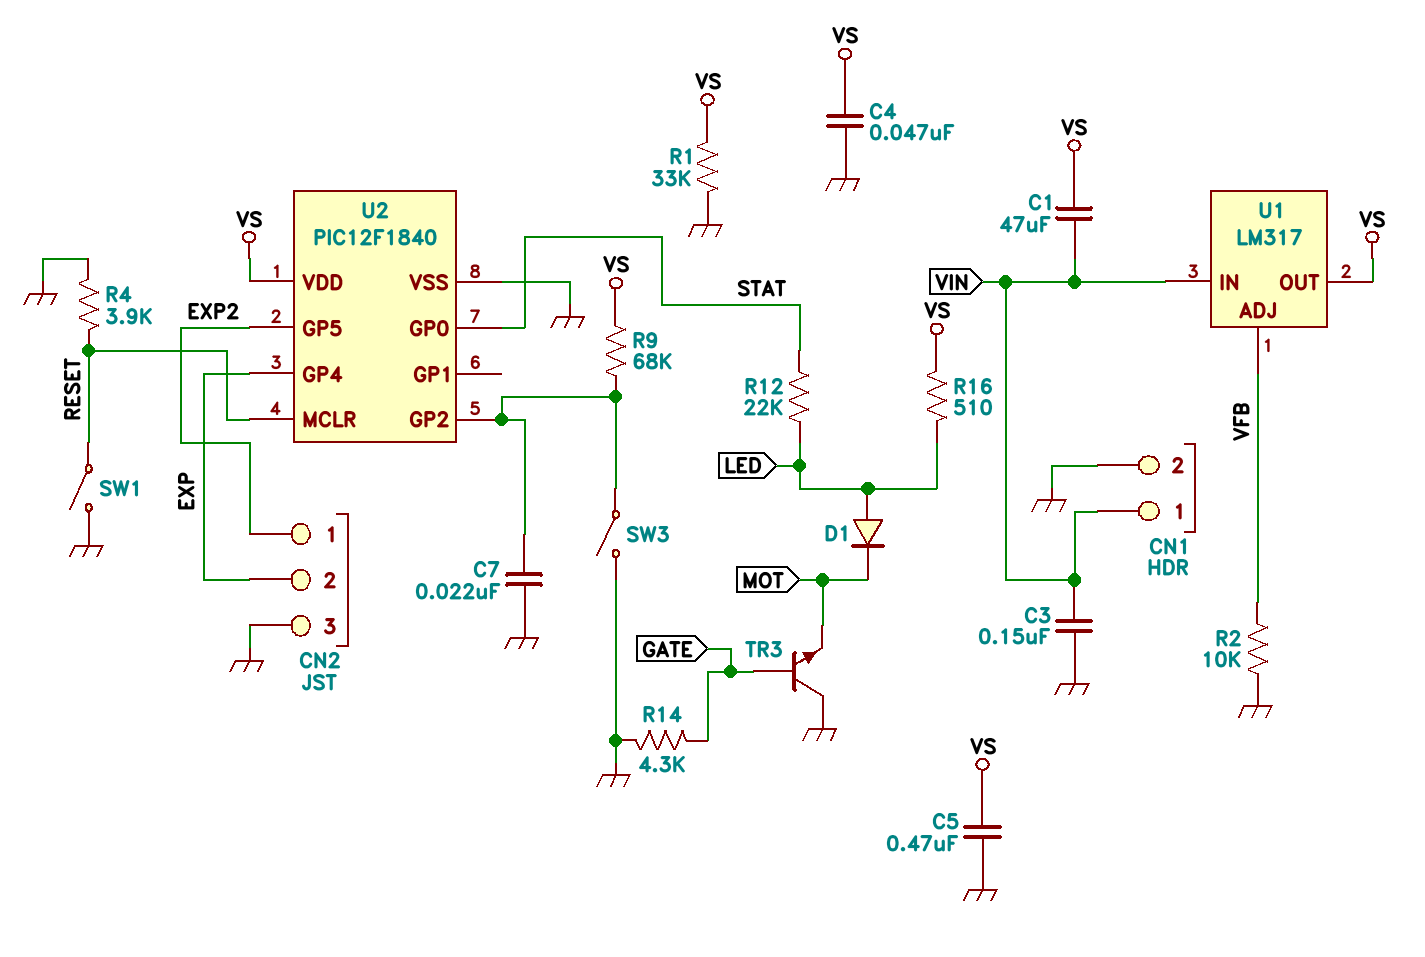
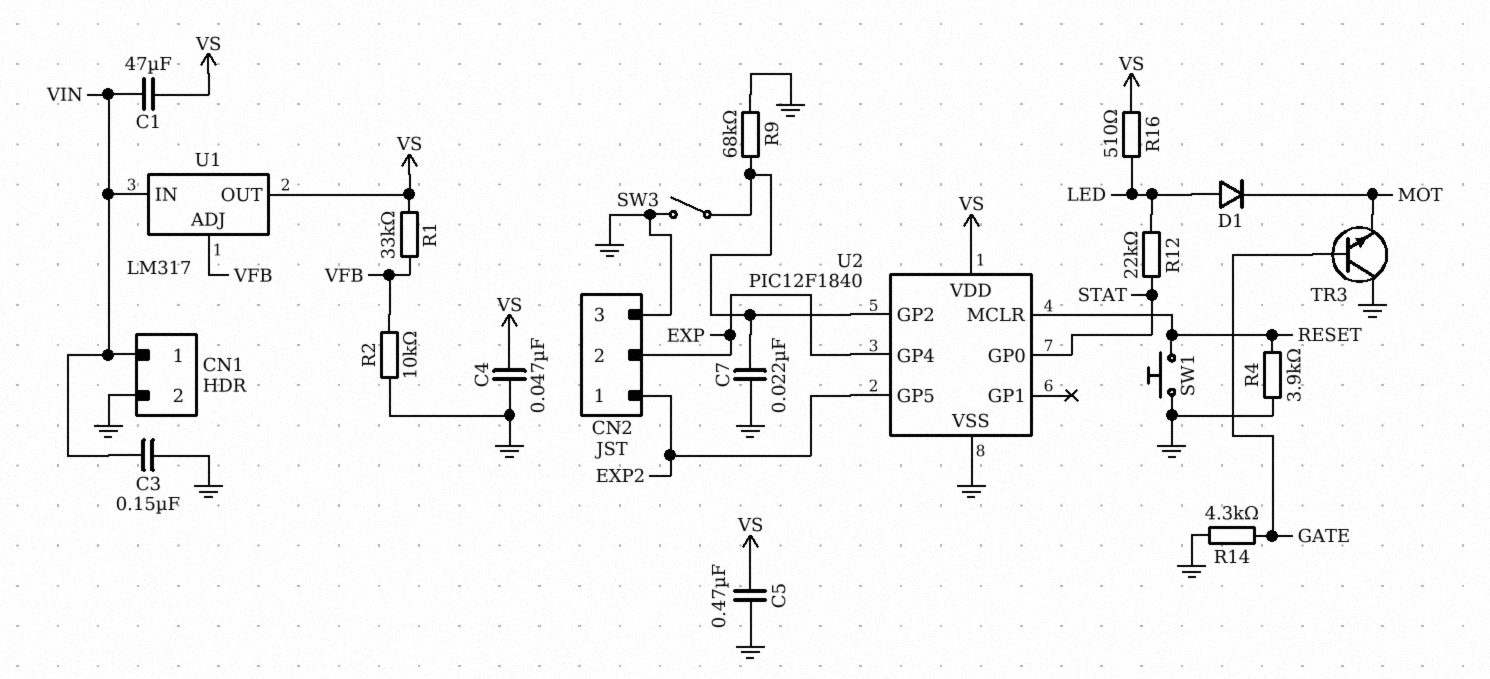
R1: 33k (GND, VS) -> 33k (VFB, VS)
R9: 68k (U2/GP2, VS) -> 68k (GND, U2/GP2)
SW1: switch (GND, RESET) -> button (GND, RESET)

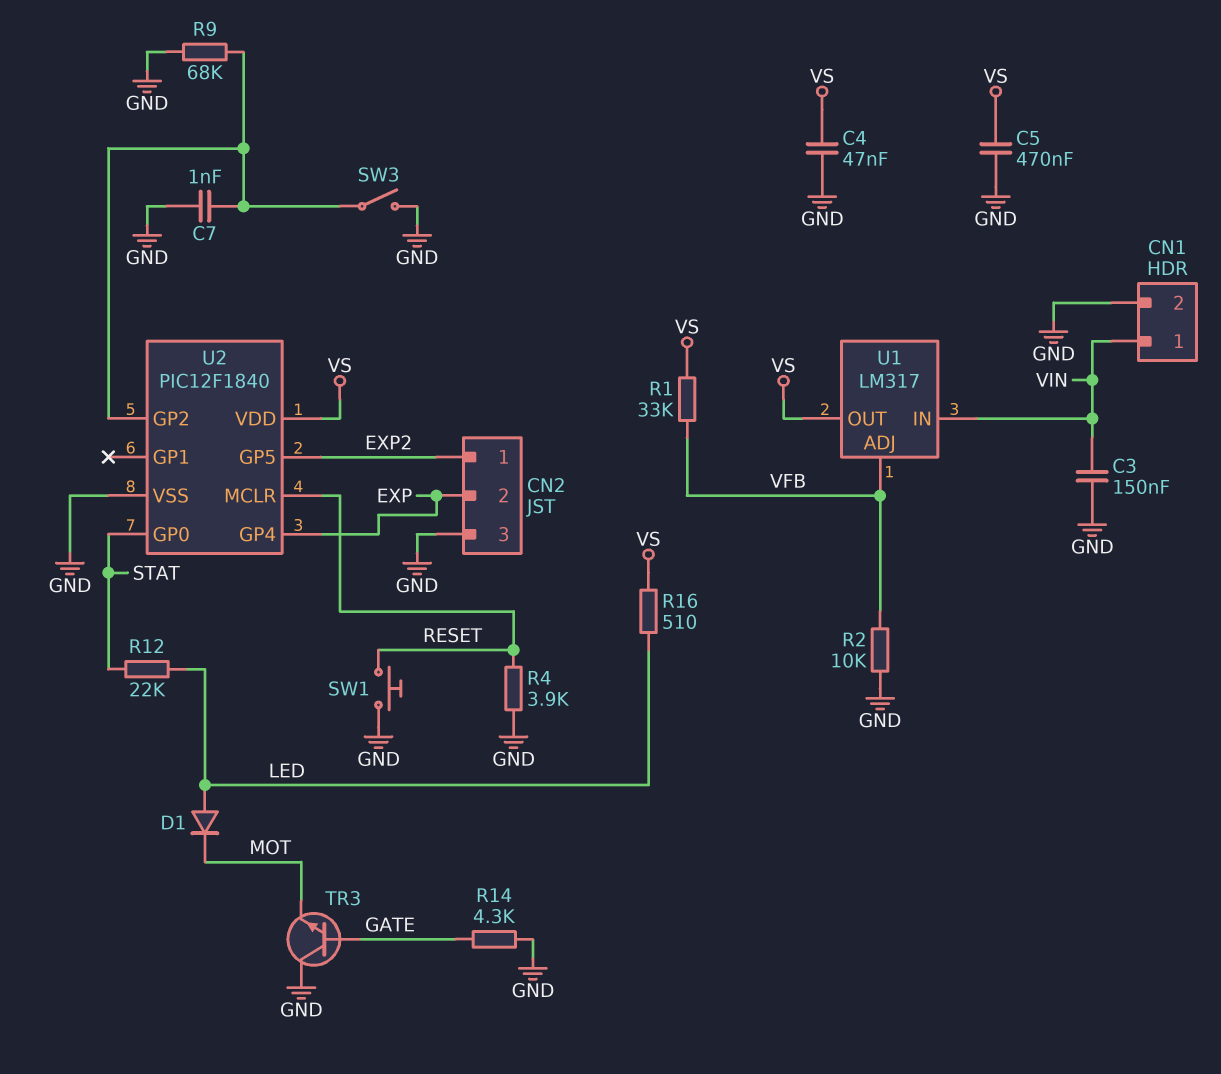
C1: 47uF (VIN, VS) -> none
C7: 22nF (GND, U2/GP2) -> 1nF (GND, U2/GP2)

